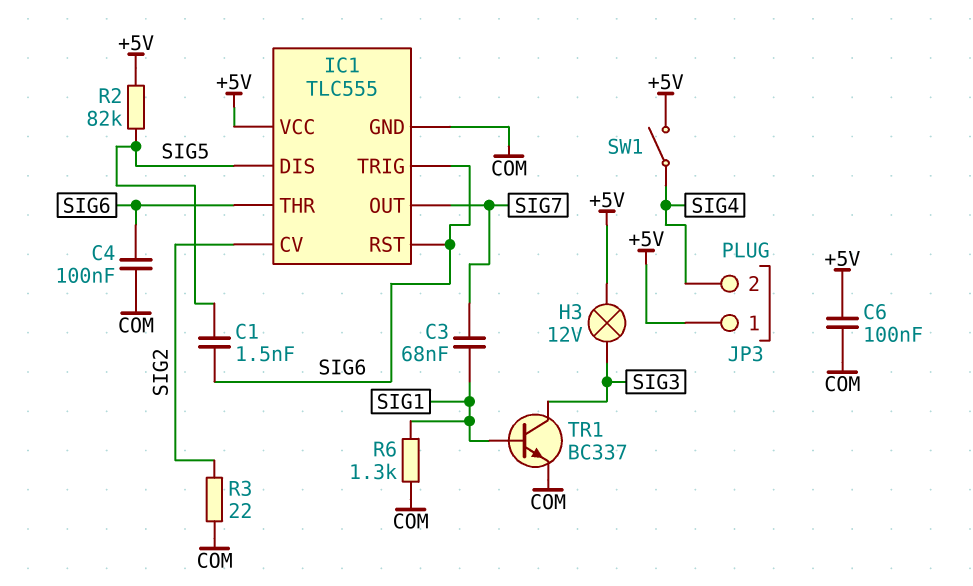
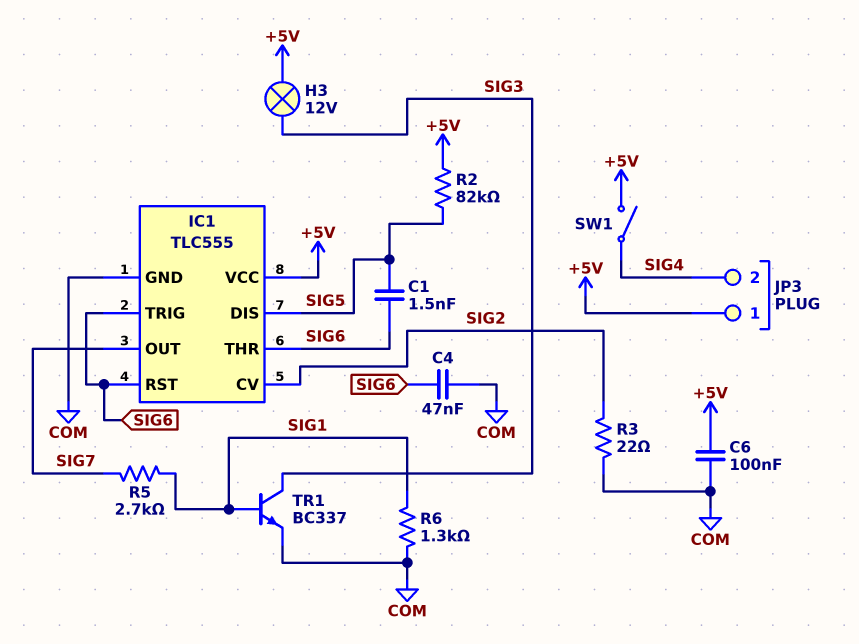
C3: 68nF (SIG1, SIG7) -> none
C4: 100nF (COM, SIG6) -> 47nF (COM, SIG6)
R5: none -> 2.7k (SIG1, SIG7)

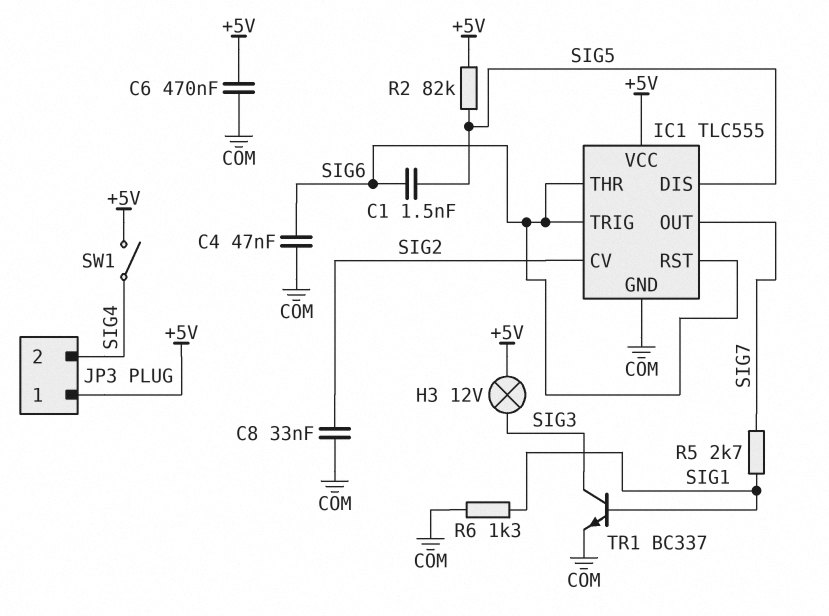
C6: 100nF (+5V, COM) -> 470nF (+5V, COM)
C8: none -> 33nF (COM, SIG2)
R3: 22 (COM, SIG2) -> none

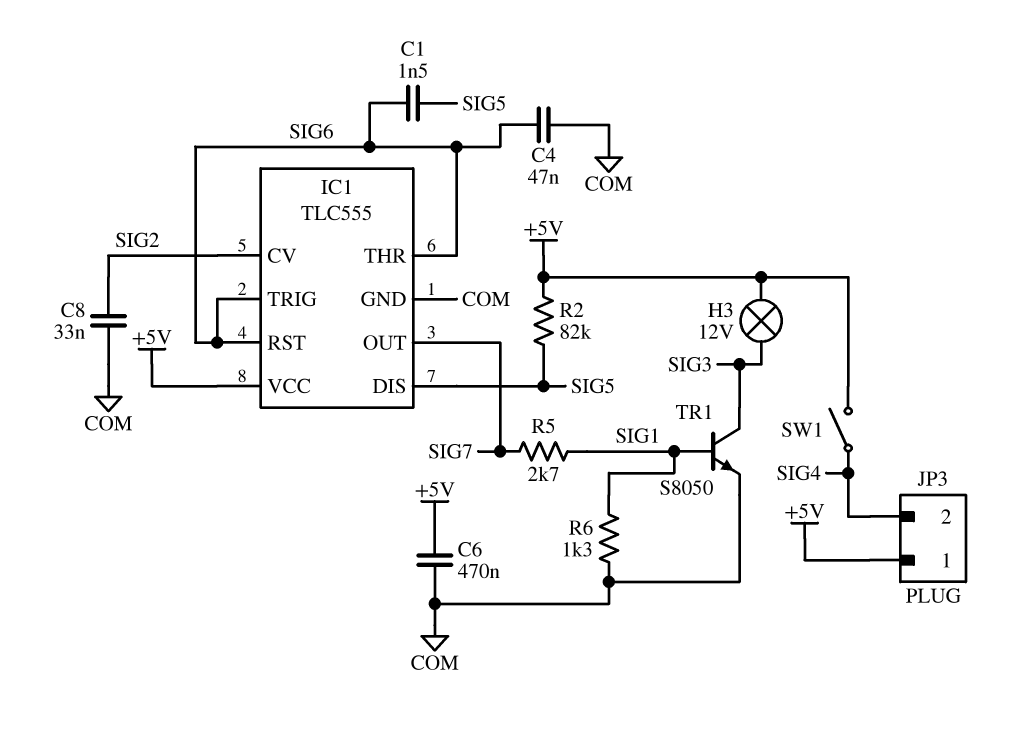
TR1: NPN BC337 (B SIG1, C SIG3, E COM) -> NPN S8050 (B SIG1, C SIG3, E COM)

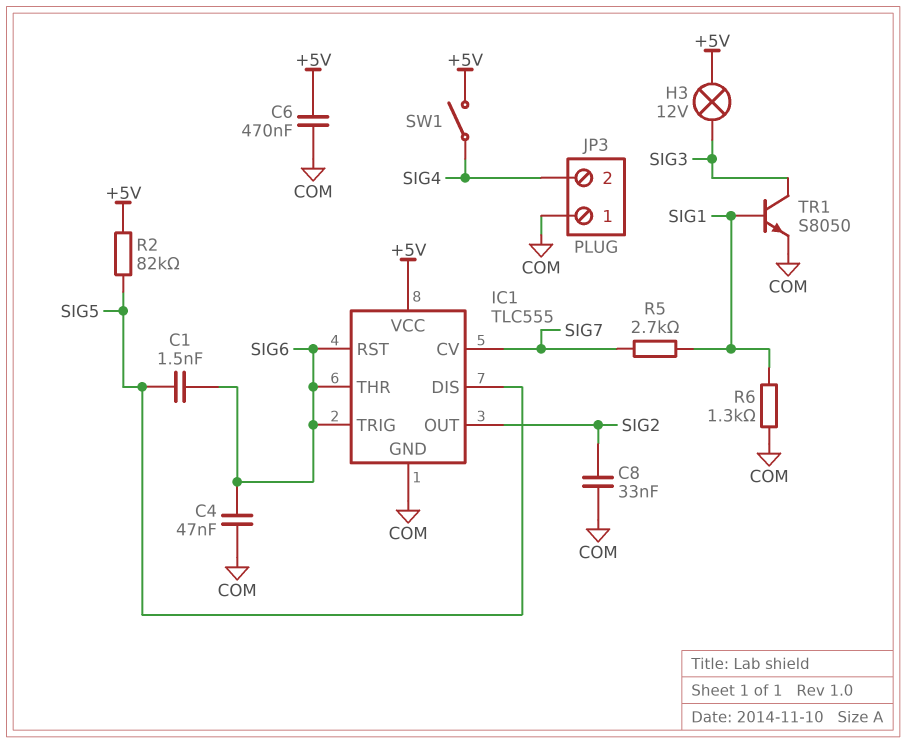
IC1 pin CV: SIG2 -> SIG7
IC1 pin OUT: SIG7 -> SIG2
JP3 pin 1: +5V -> COM

